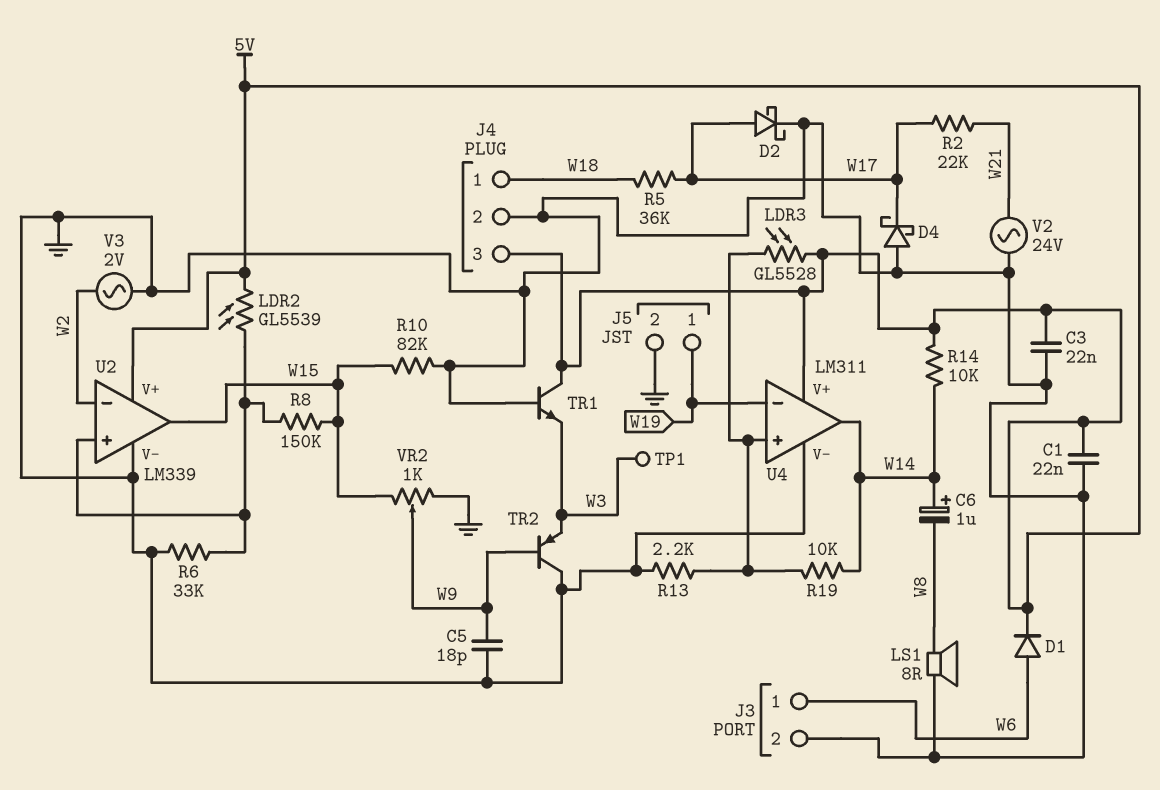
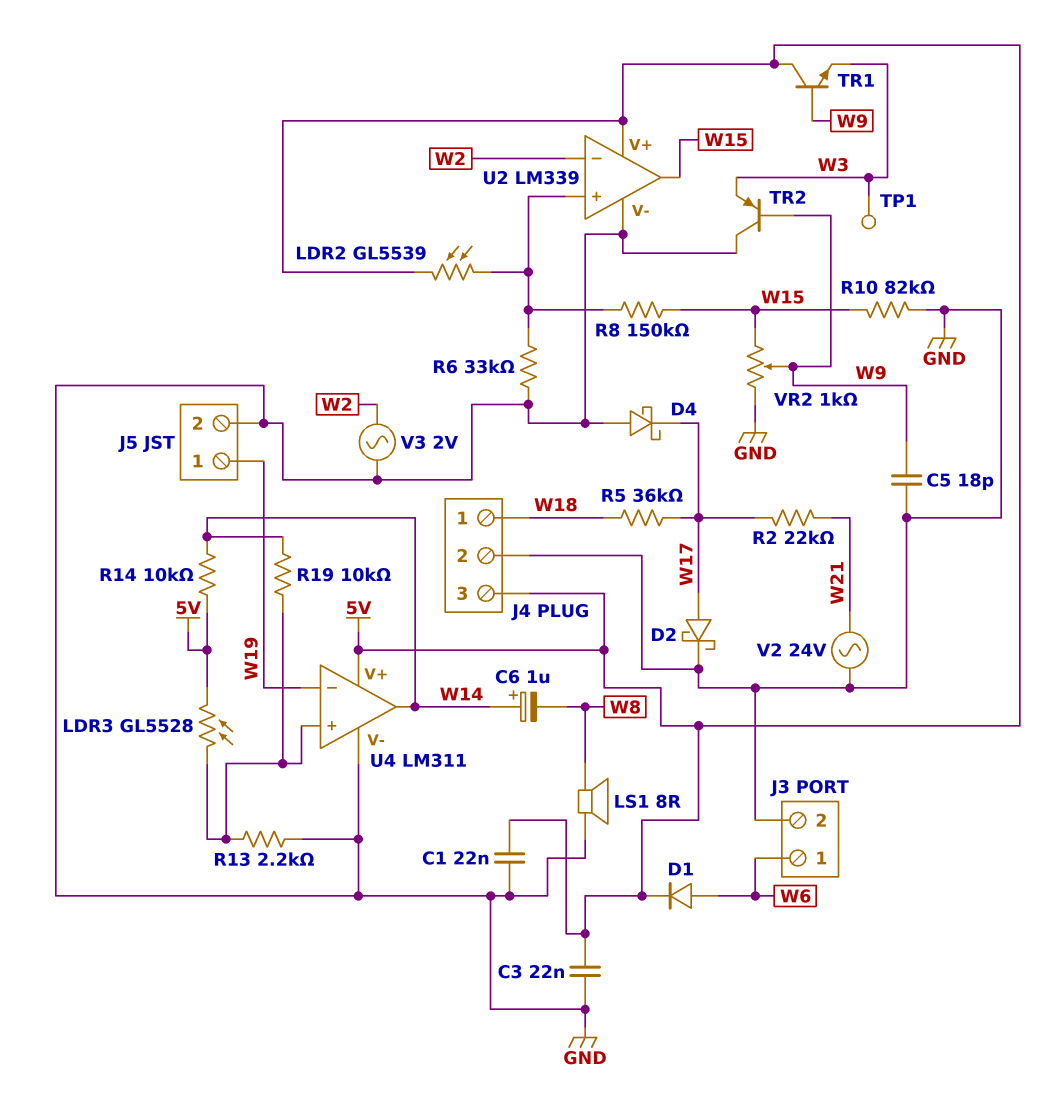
TR1: NPN (B GND, C 5V, E W3) -> NPN (B W9, C 5V, E W3)

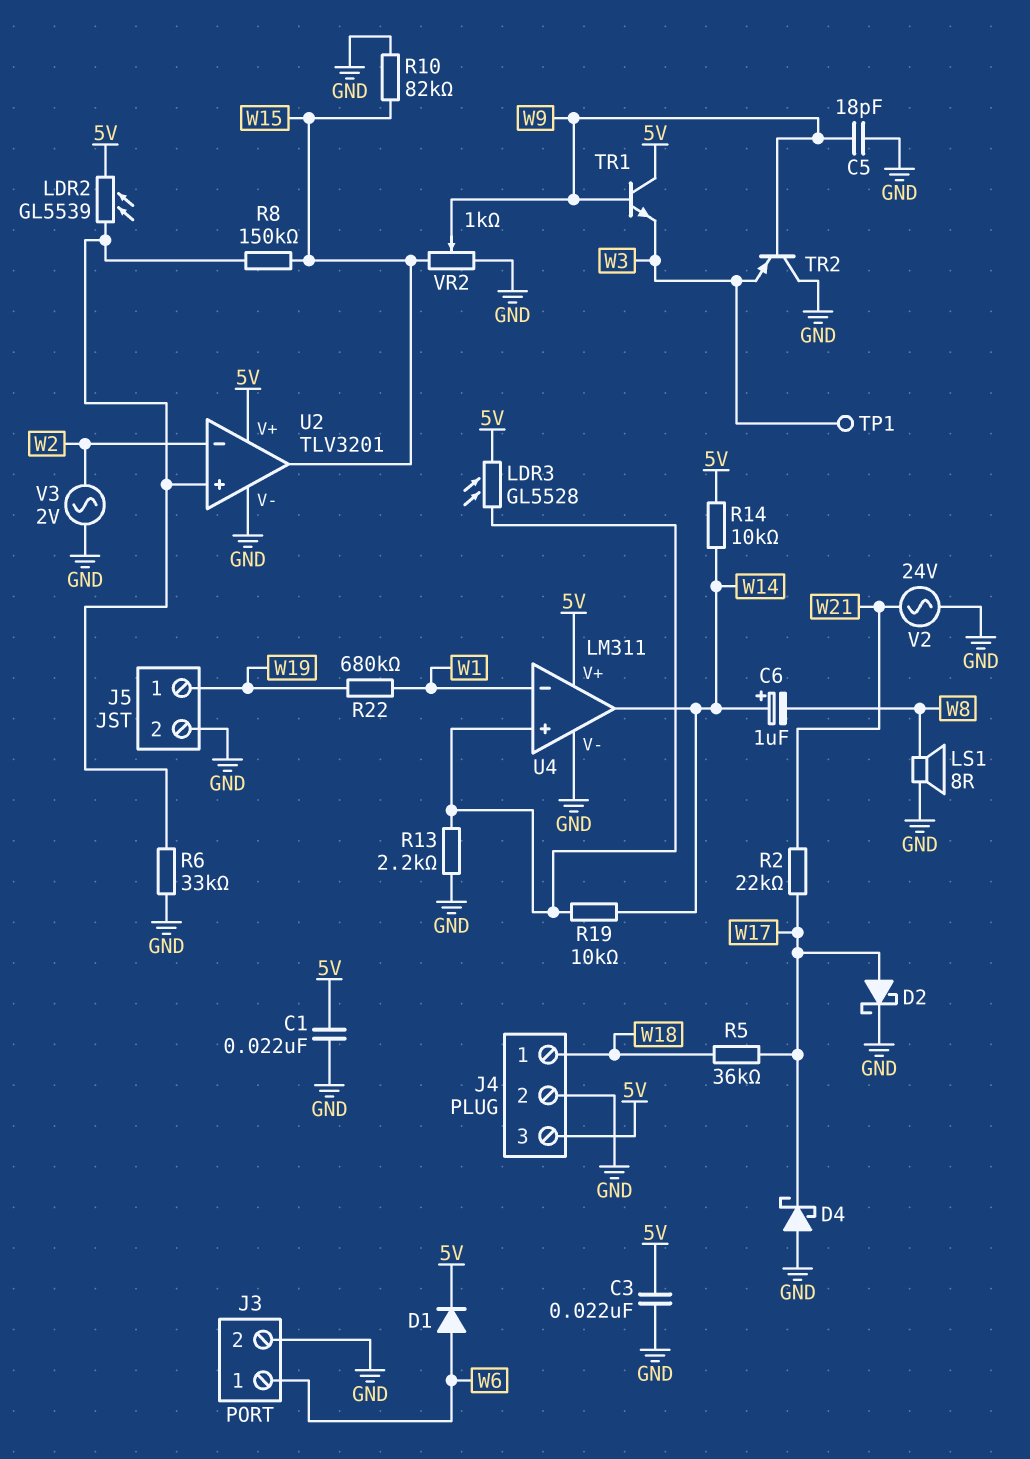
R22: none -> 680k (W1, W19)
U2: LM339 -> TLV3201
U4 pin in-: W19 -> W1

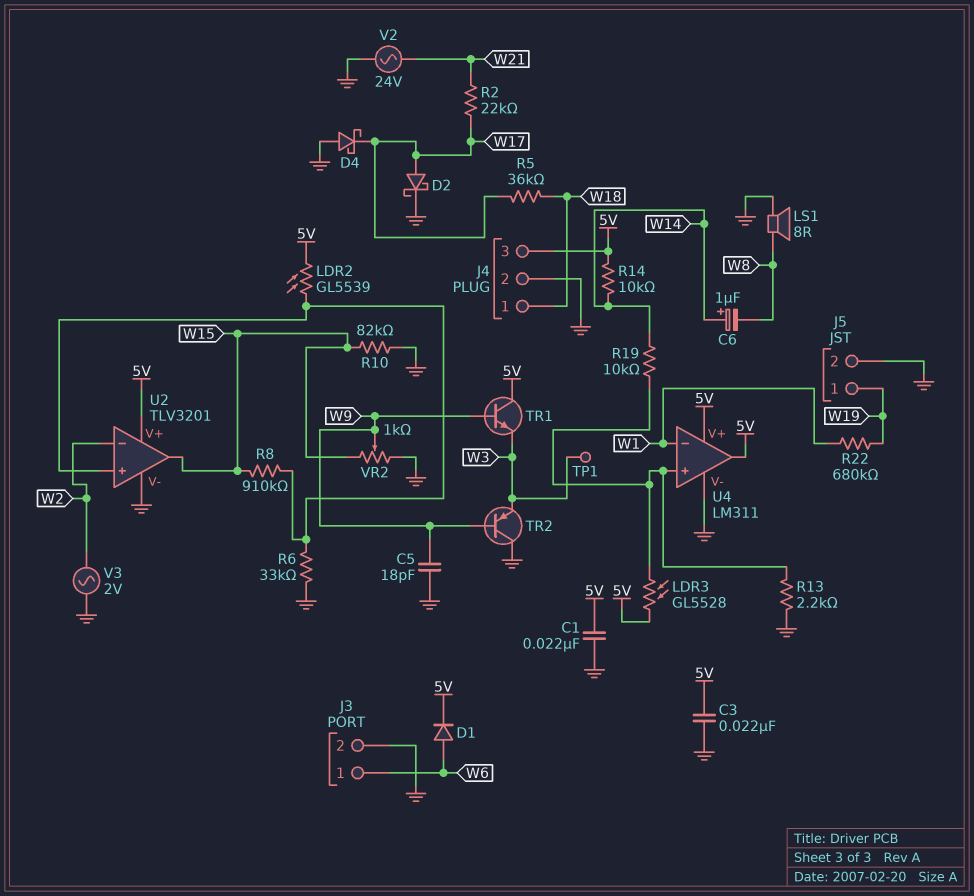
R8: 150k (U2/in+, W15) -> 910k (U2/in+, W15)
U4 pin out: W14 -> 5V

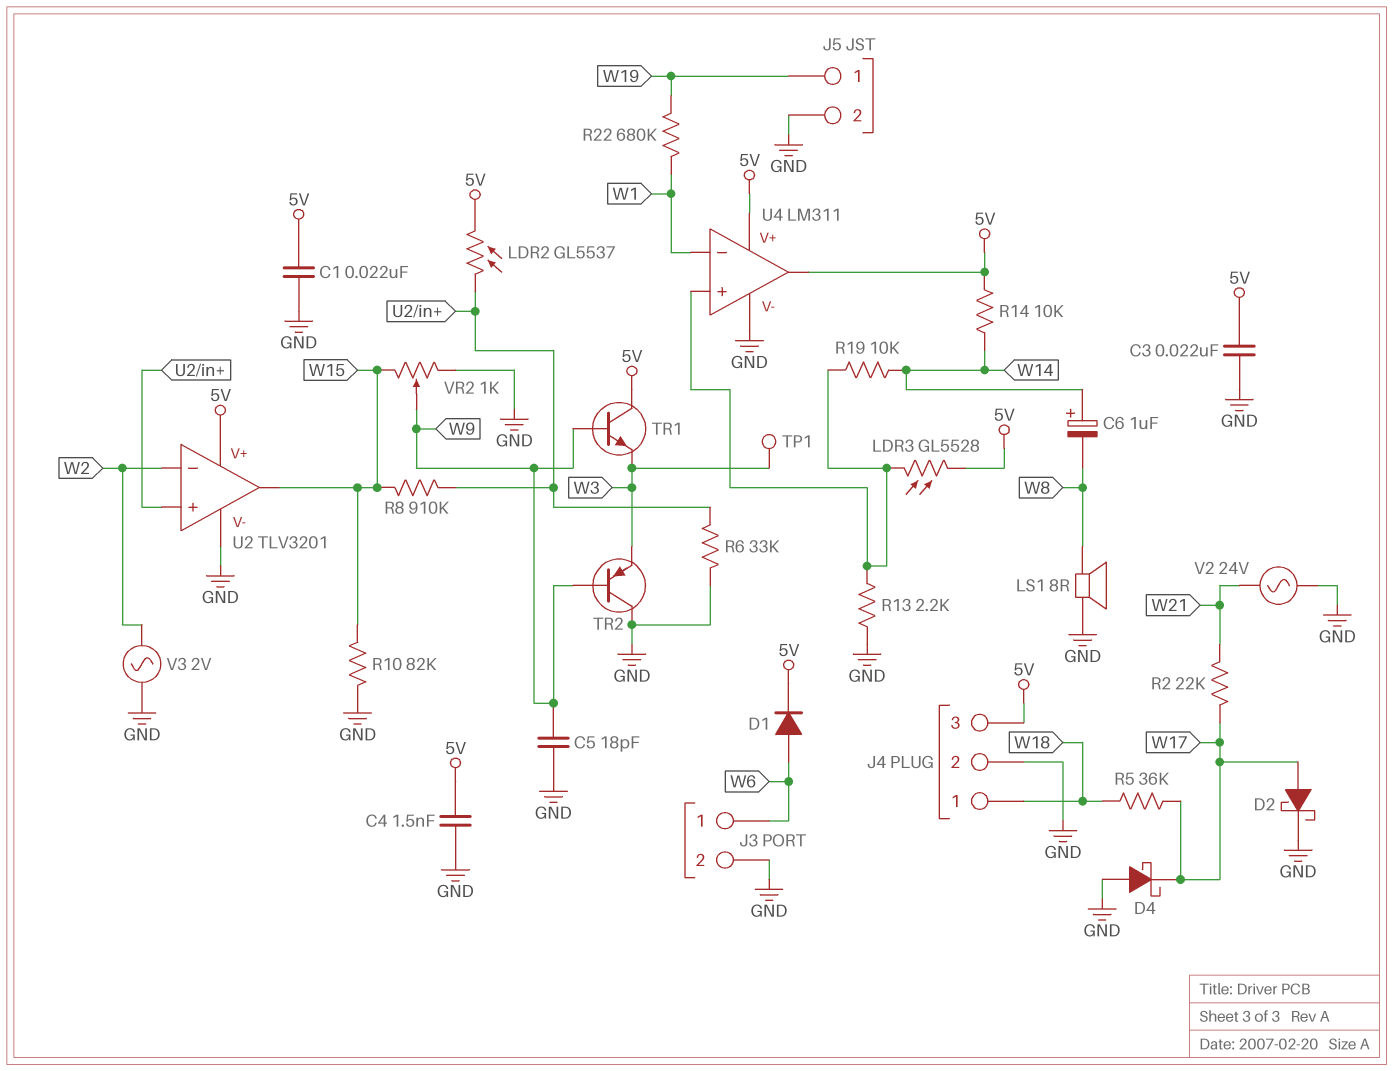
C4: none -> 1.5nF (5V, GND)
LDR2: GL5539 (5V, U2/in+) -> GL5537 (5V, U2/in+)

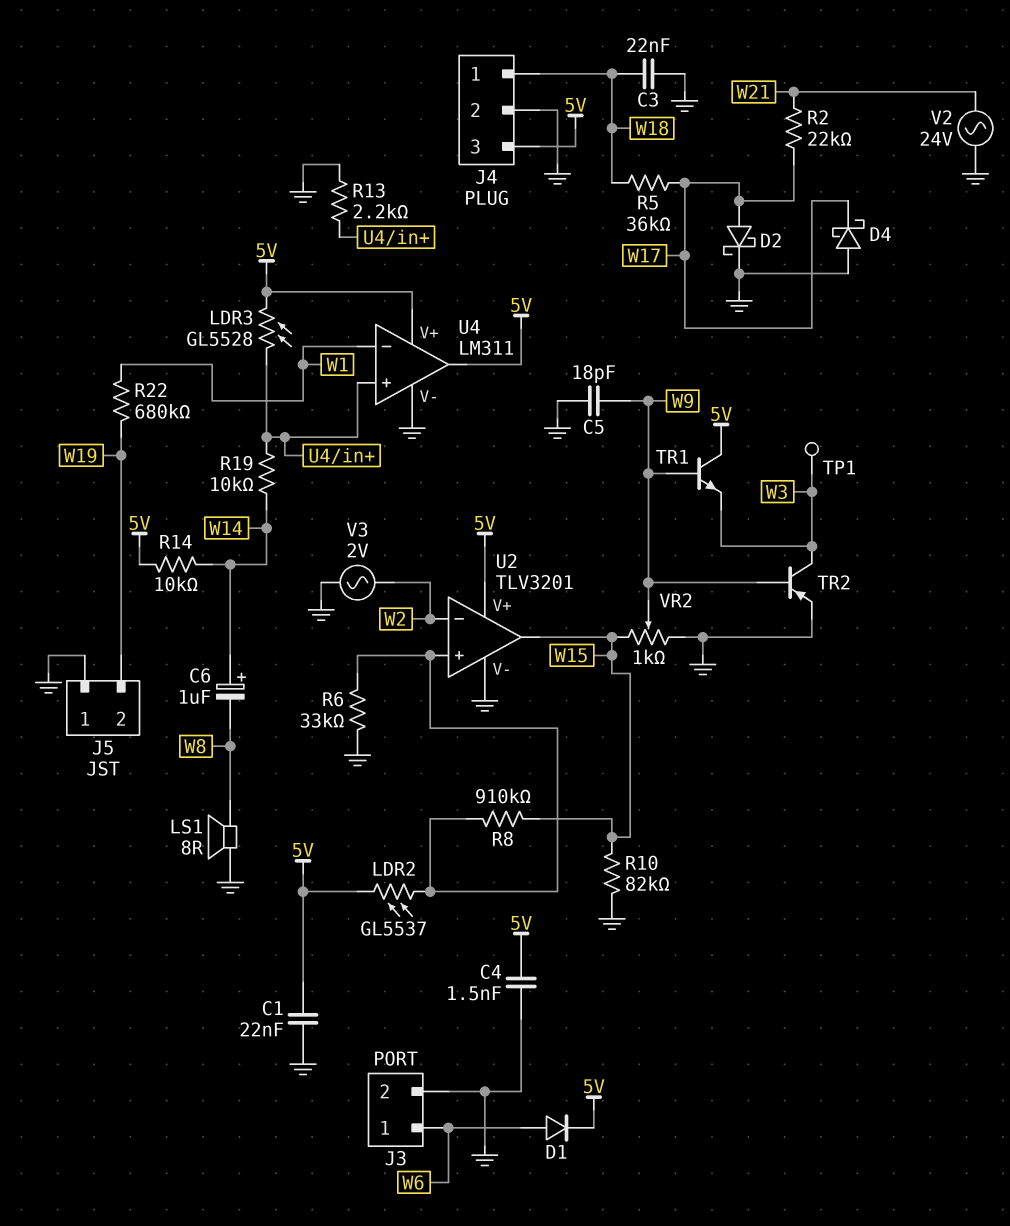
C3: 22nF (5V, GND) -> 22nF (GND, W18)
J5 pin 1: W19 -> GND
J5 pin 2: GND -> W19
TR2: PNP (B W9, C GND, E W3) -> PNP (B W9, C W3, E GND)

